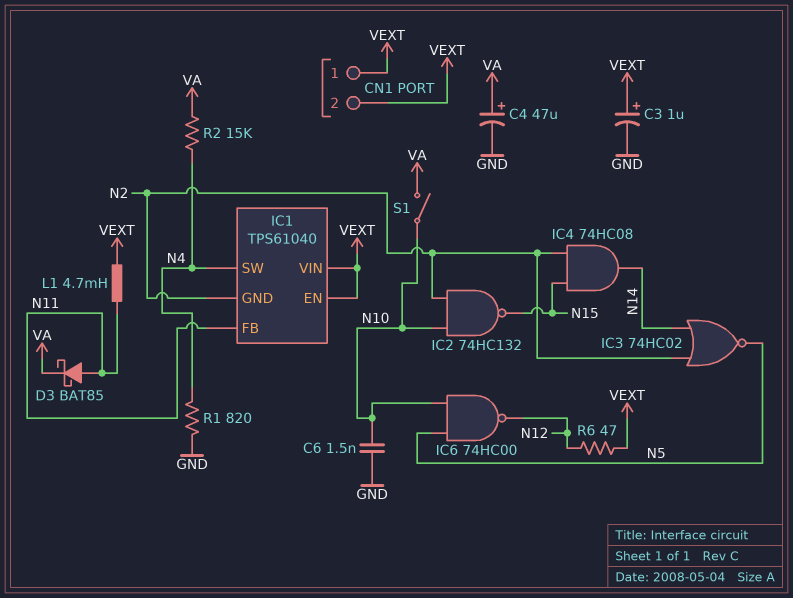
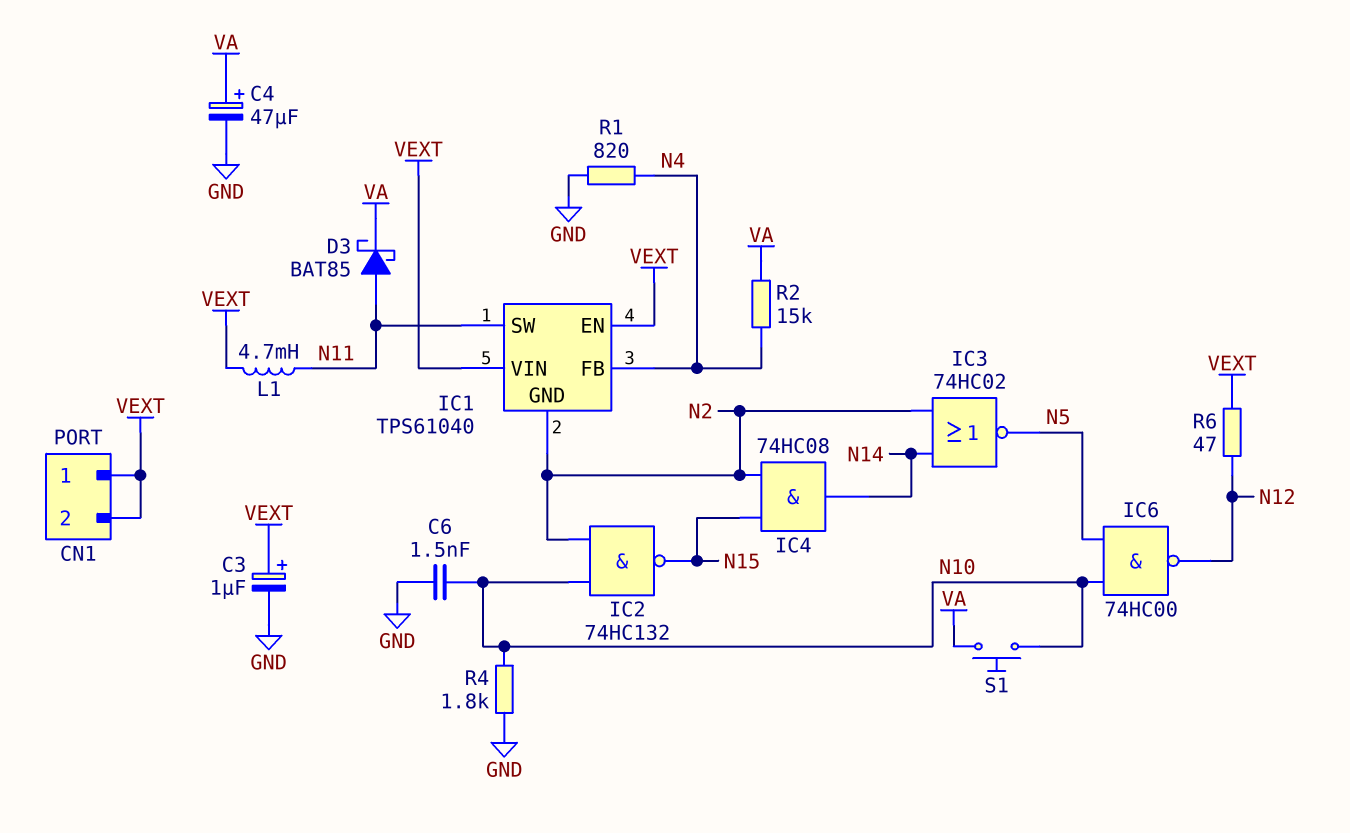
IC1 pin FB: N11 -> N4
IC1 pin SW: N4 -> N11
R4: none -> 1.8k (GND, N10)
S1: switch (N10, VA) -> button (N10, VA)

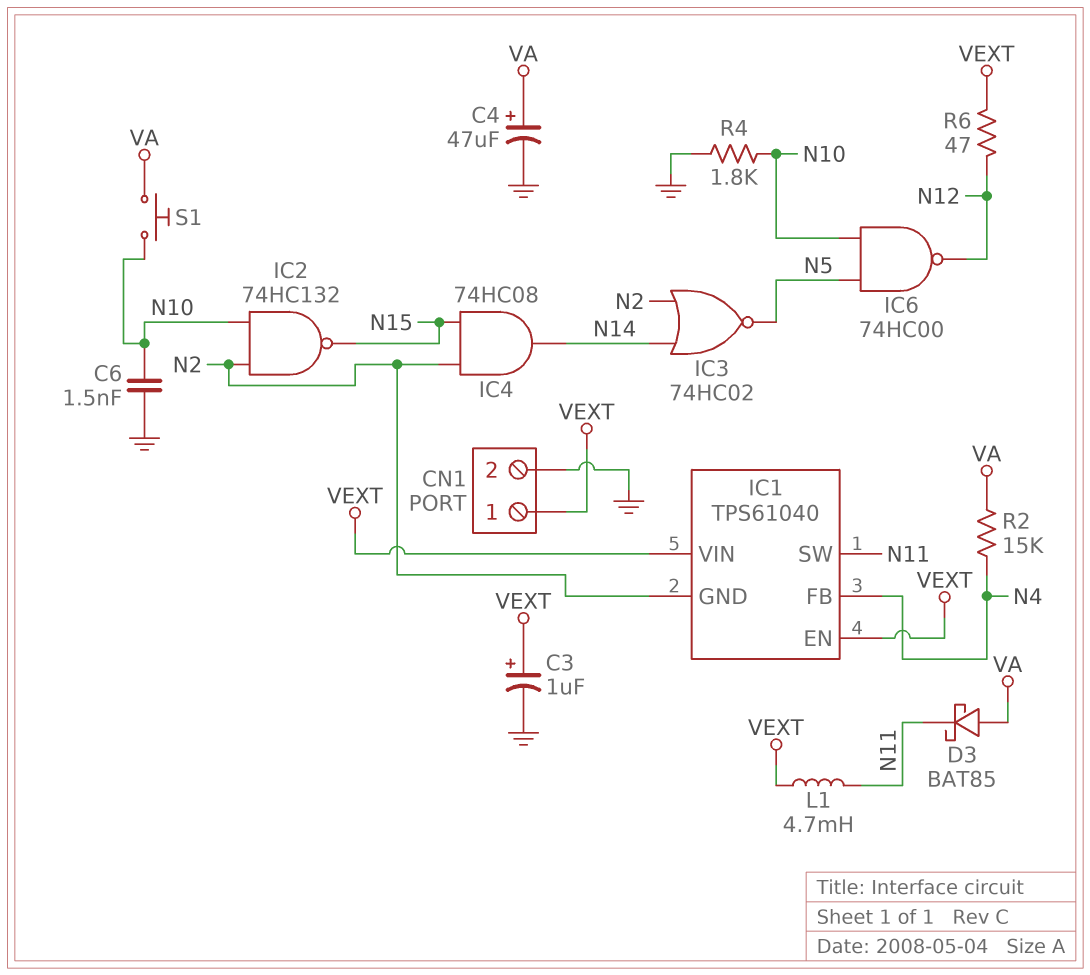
CN1 pin 2: VEXT -> GND
D3: schottky BAT85 (A N11, K VA) -> schottky BAT85 (A VA, K N11)
R1: 820 (GND, N4) -> none

